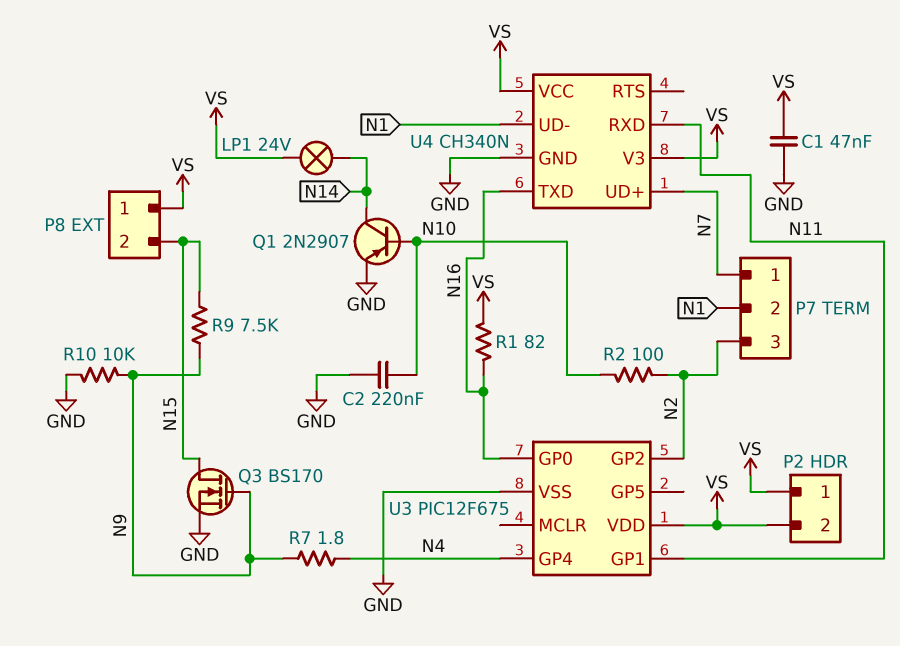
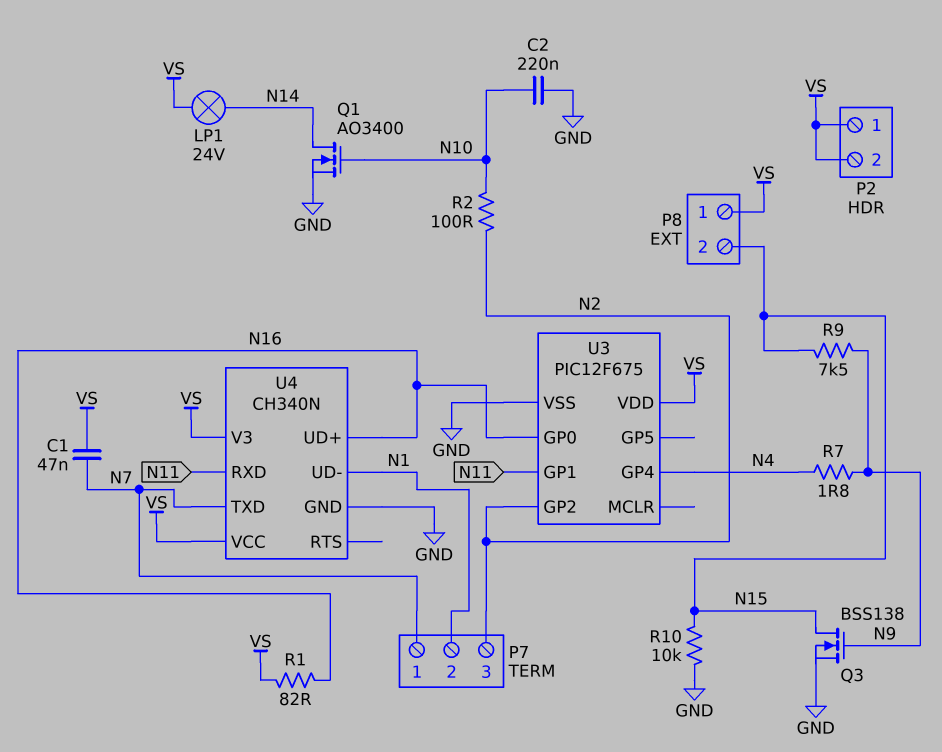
C1: 47nF (GND, VS) -> 47nF (N7, VS)
Q1: PNP 2N2907 (B N10, C N14, E GND) -> NMOS AO3400 (G N10, D N14, S GND)
Q3: NMOS BS170 (G N9, D N15, S GND) -> NMOS BSS138 (G N9, D N15, S GND)
R10: 10k (GND, N9) -> 10k (GND, N15)
U4 pin TXD: N16 -> N7
U4 pin UD+: N7 -> N16

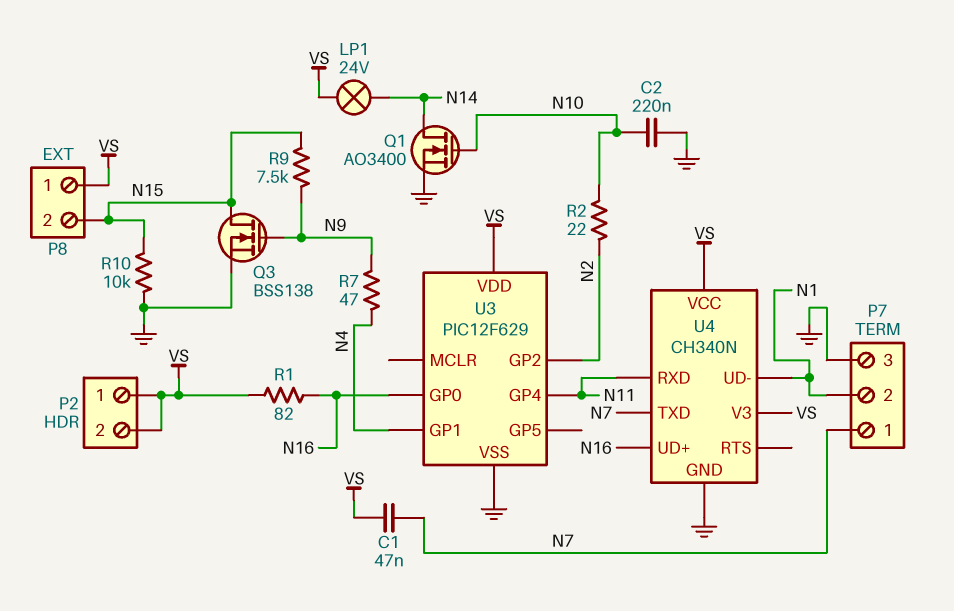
P7 pin 3: N2 -> GND
R2: 100 (N2, N10) -> 22 (N2, N10)
R7: 1.8 (N4, N9) -> 47 (N4, N9)
U3: PIC12F675 -> PIC12F629
U3 pin GP1: N11 -> N4
U3 pin GP4: N4 -> N11

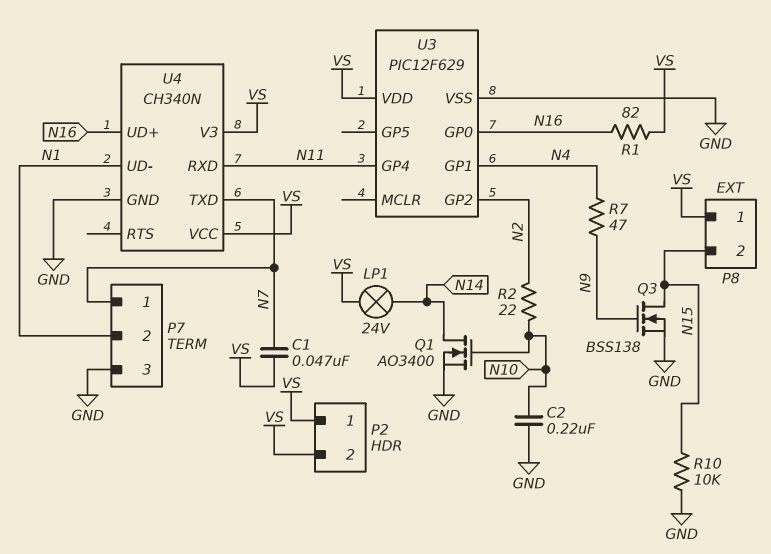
R9: 7.5k (N9, N15) -> none

